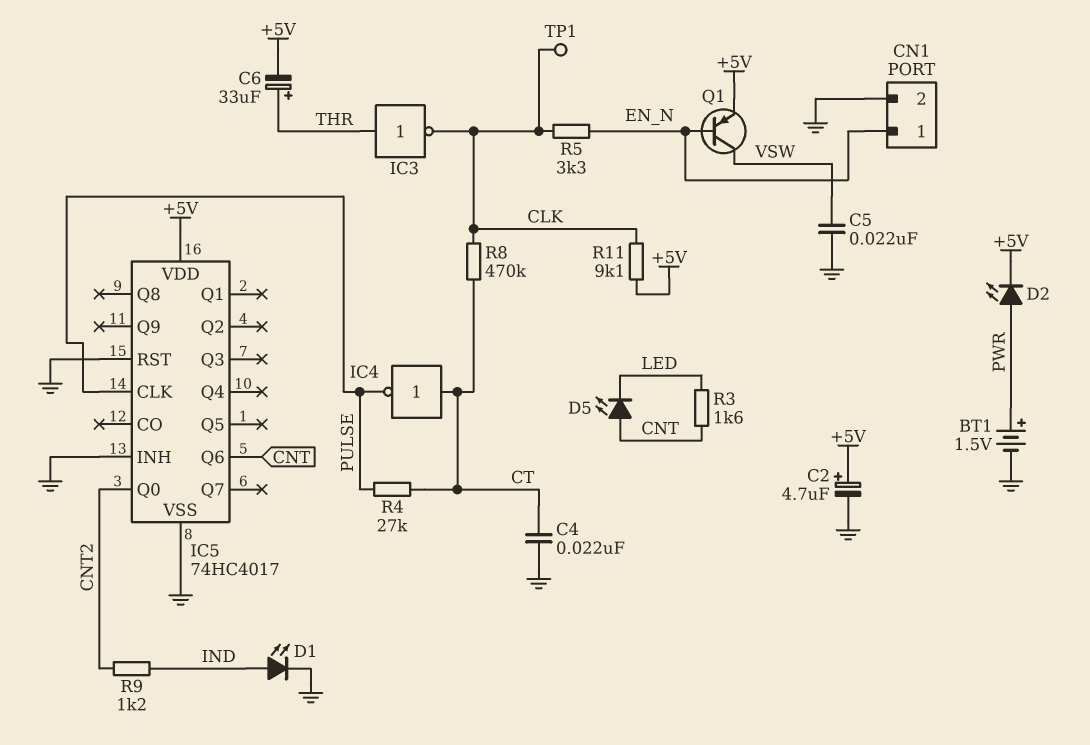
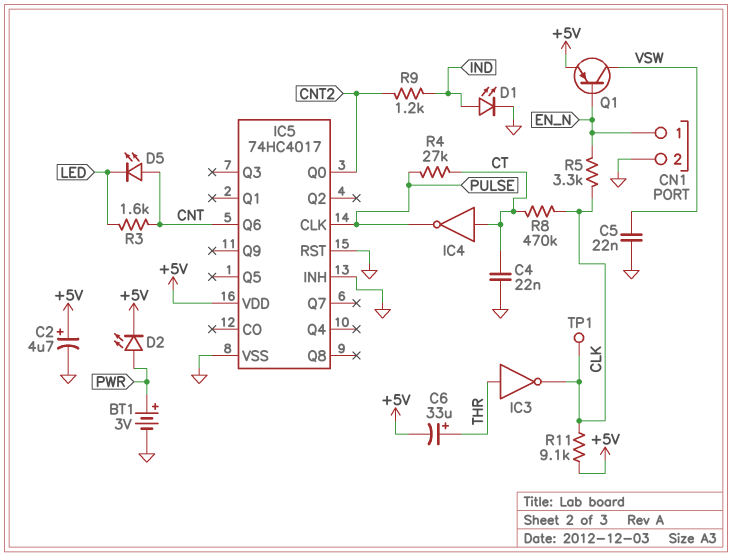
BT1: 1.5V (plus PWR, minus GND) -> 3V (plus PWR, minus GND)

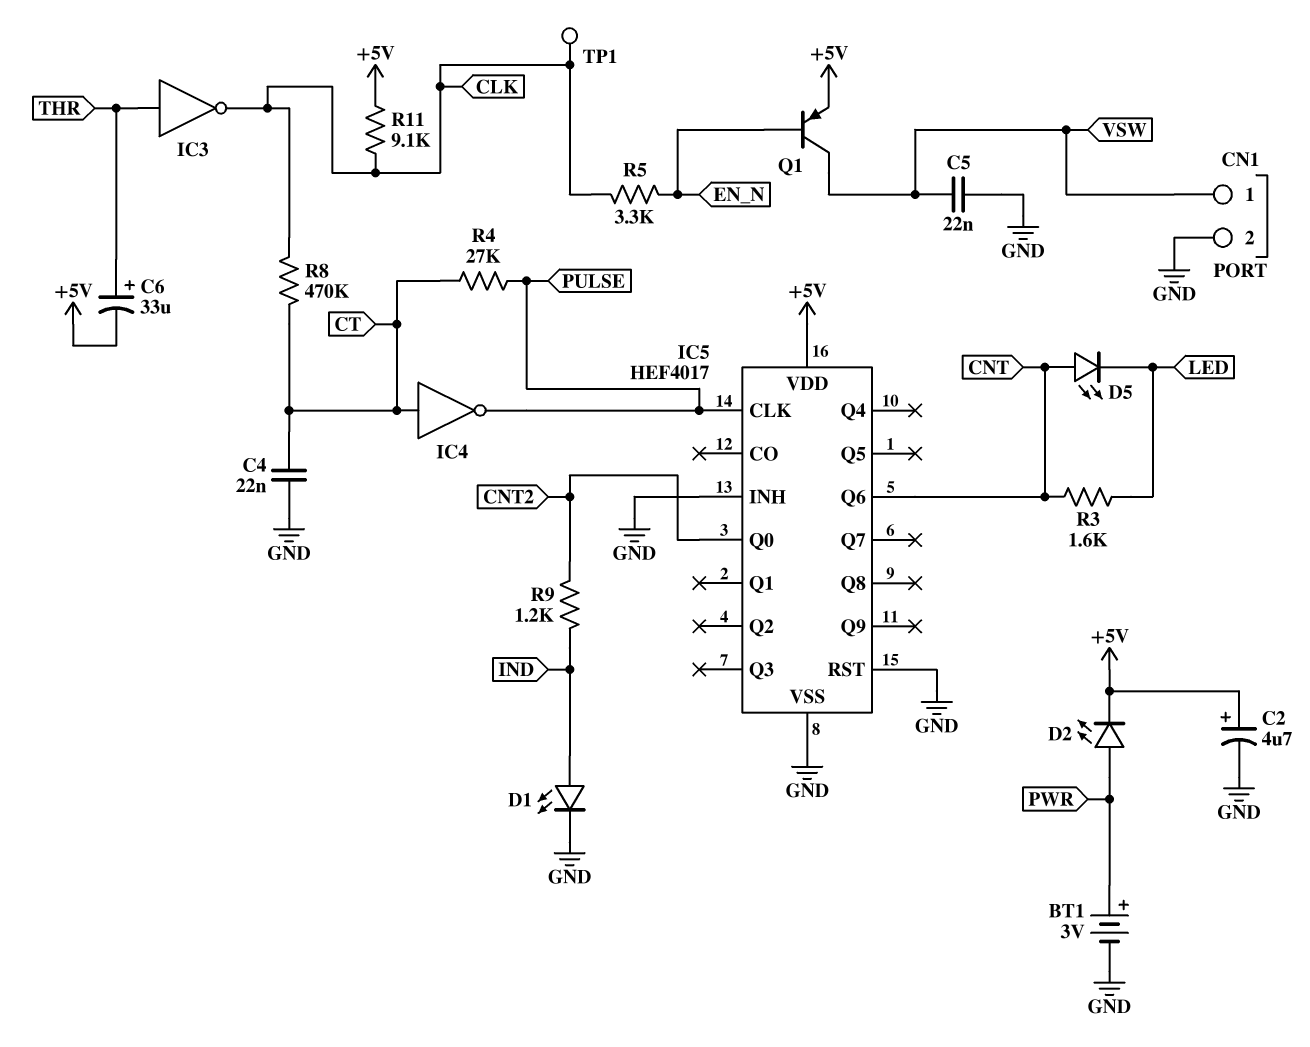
CN1 pin 1: EN_N -> VSW
IC5: 74HC4017 -> HEF4017

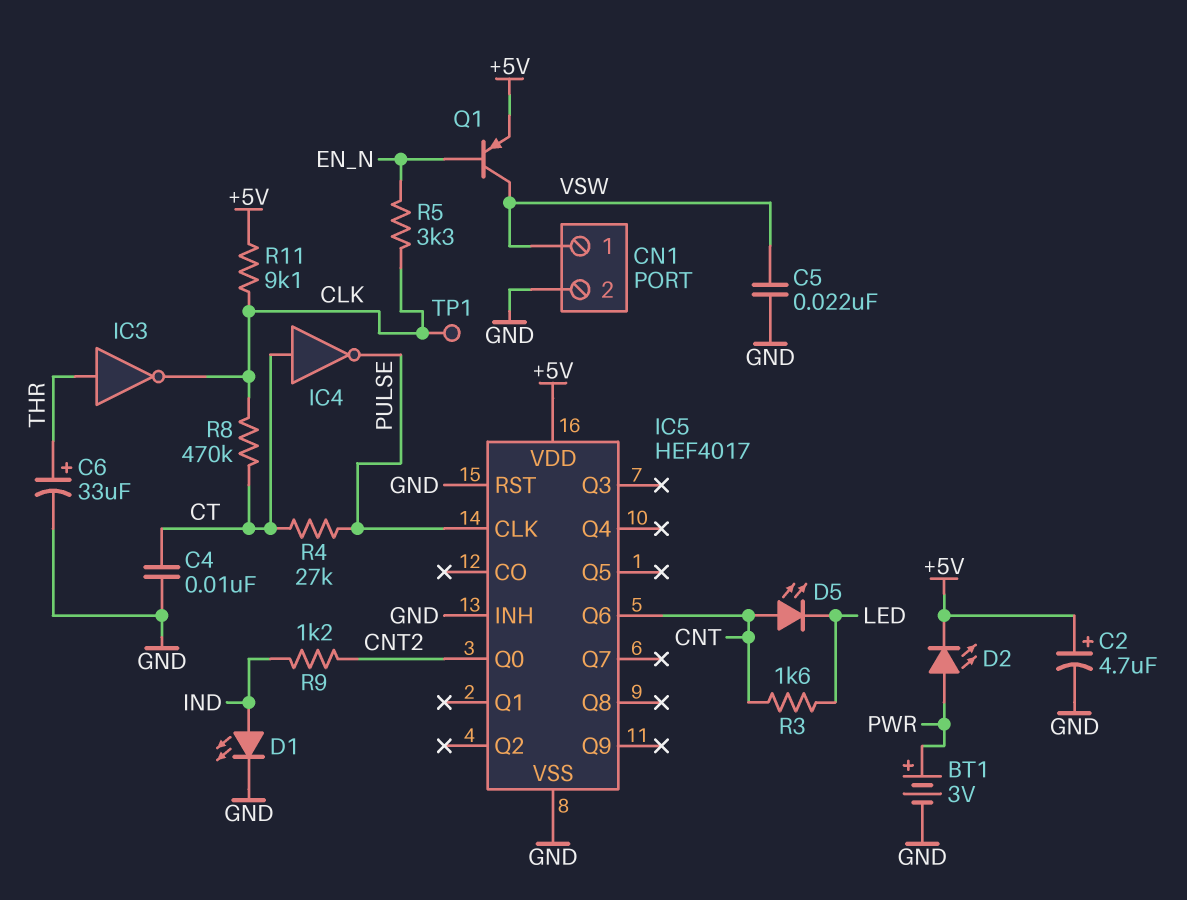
C4: 22nF (CT, GND) -> 10nF (CT, GND)
C6: 33uF (plus THR, minus +5V) -> 33uF (plus THR, minus GND)

